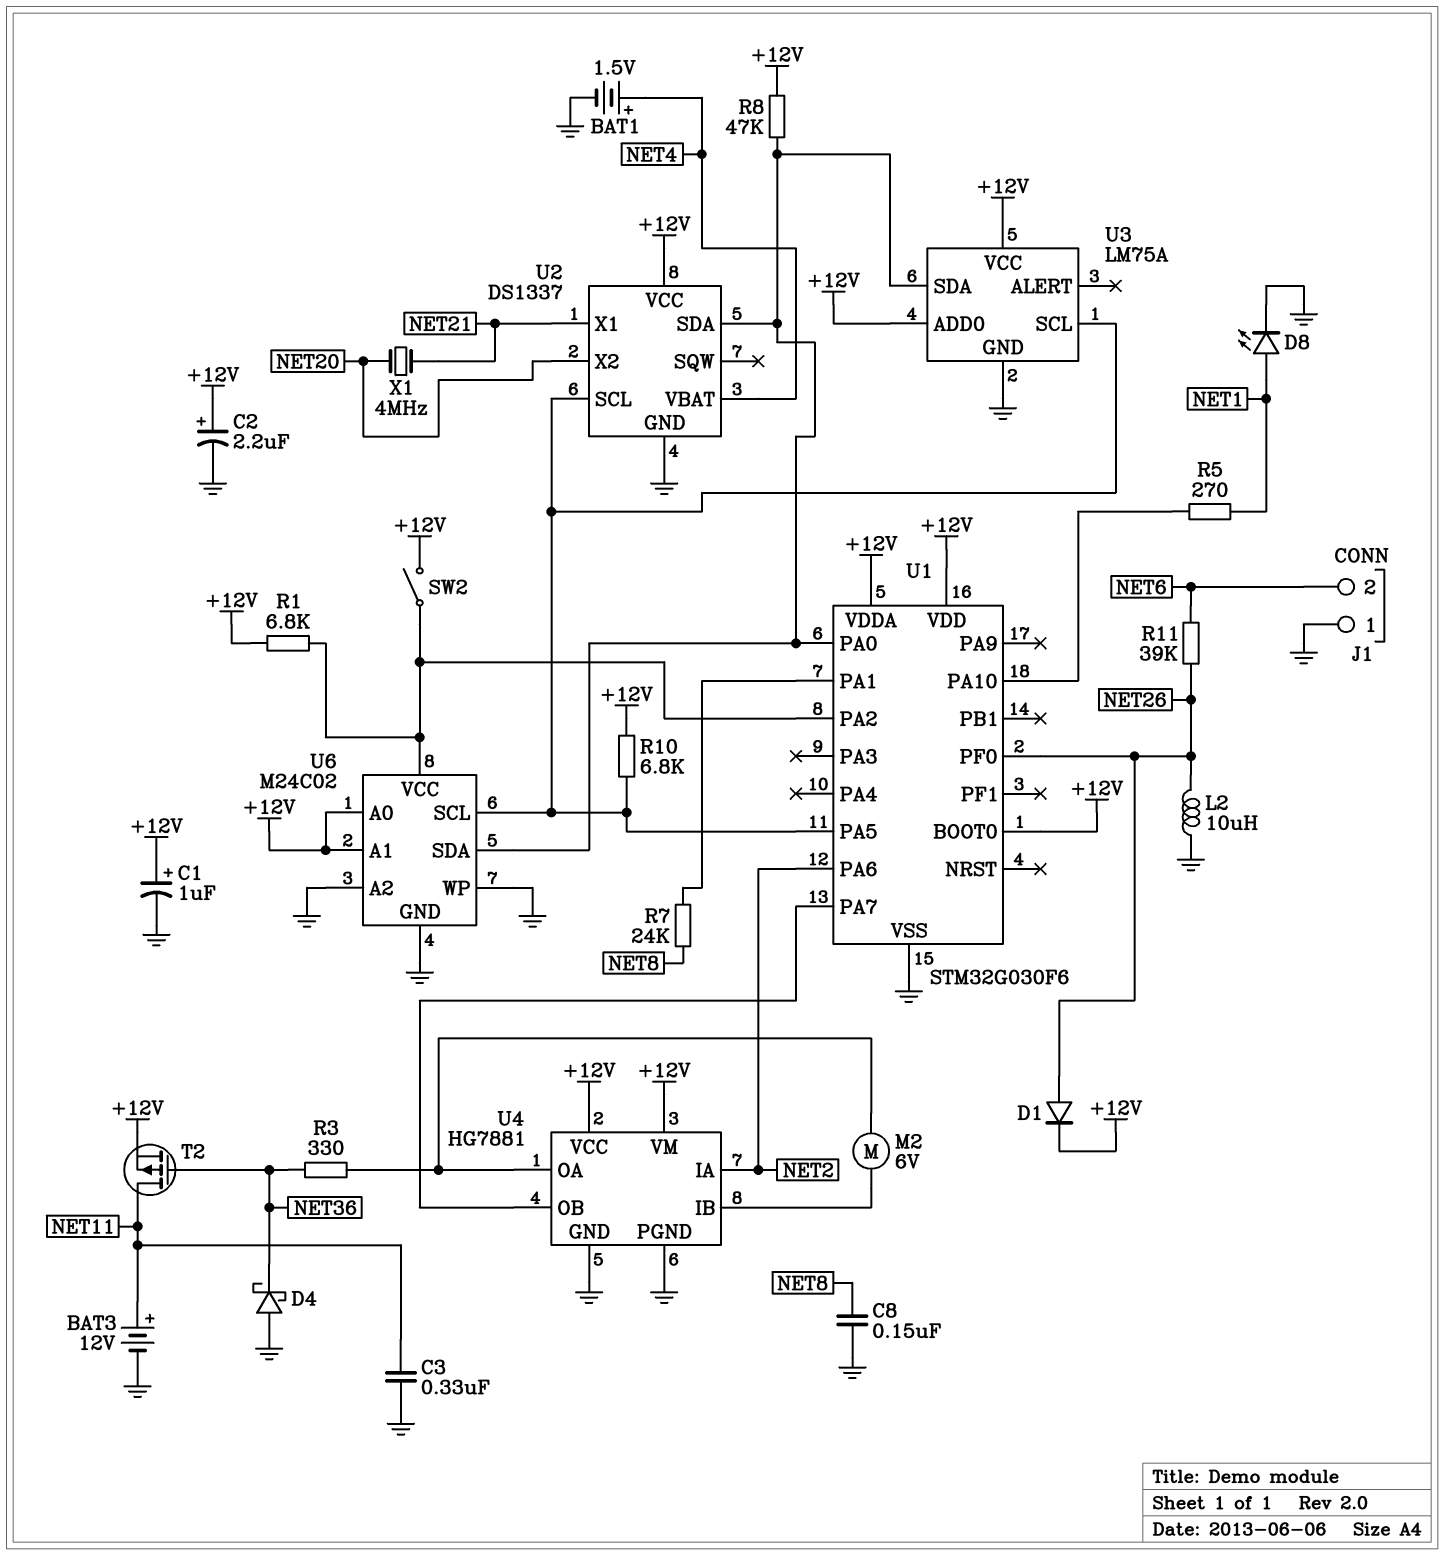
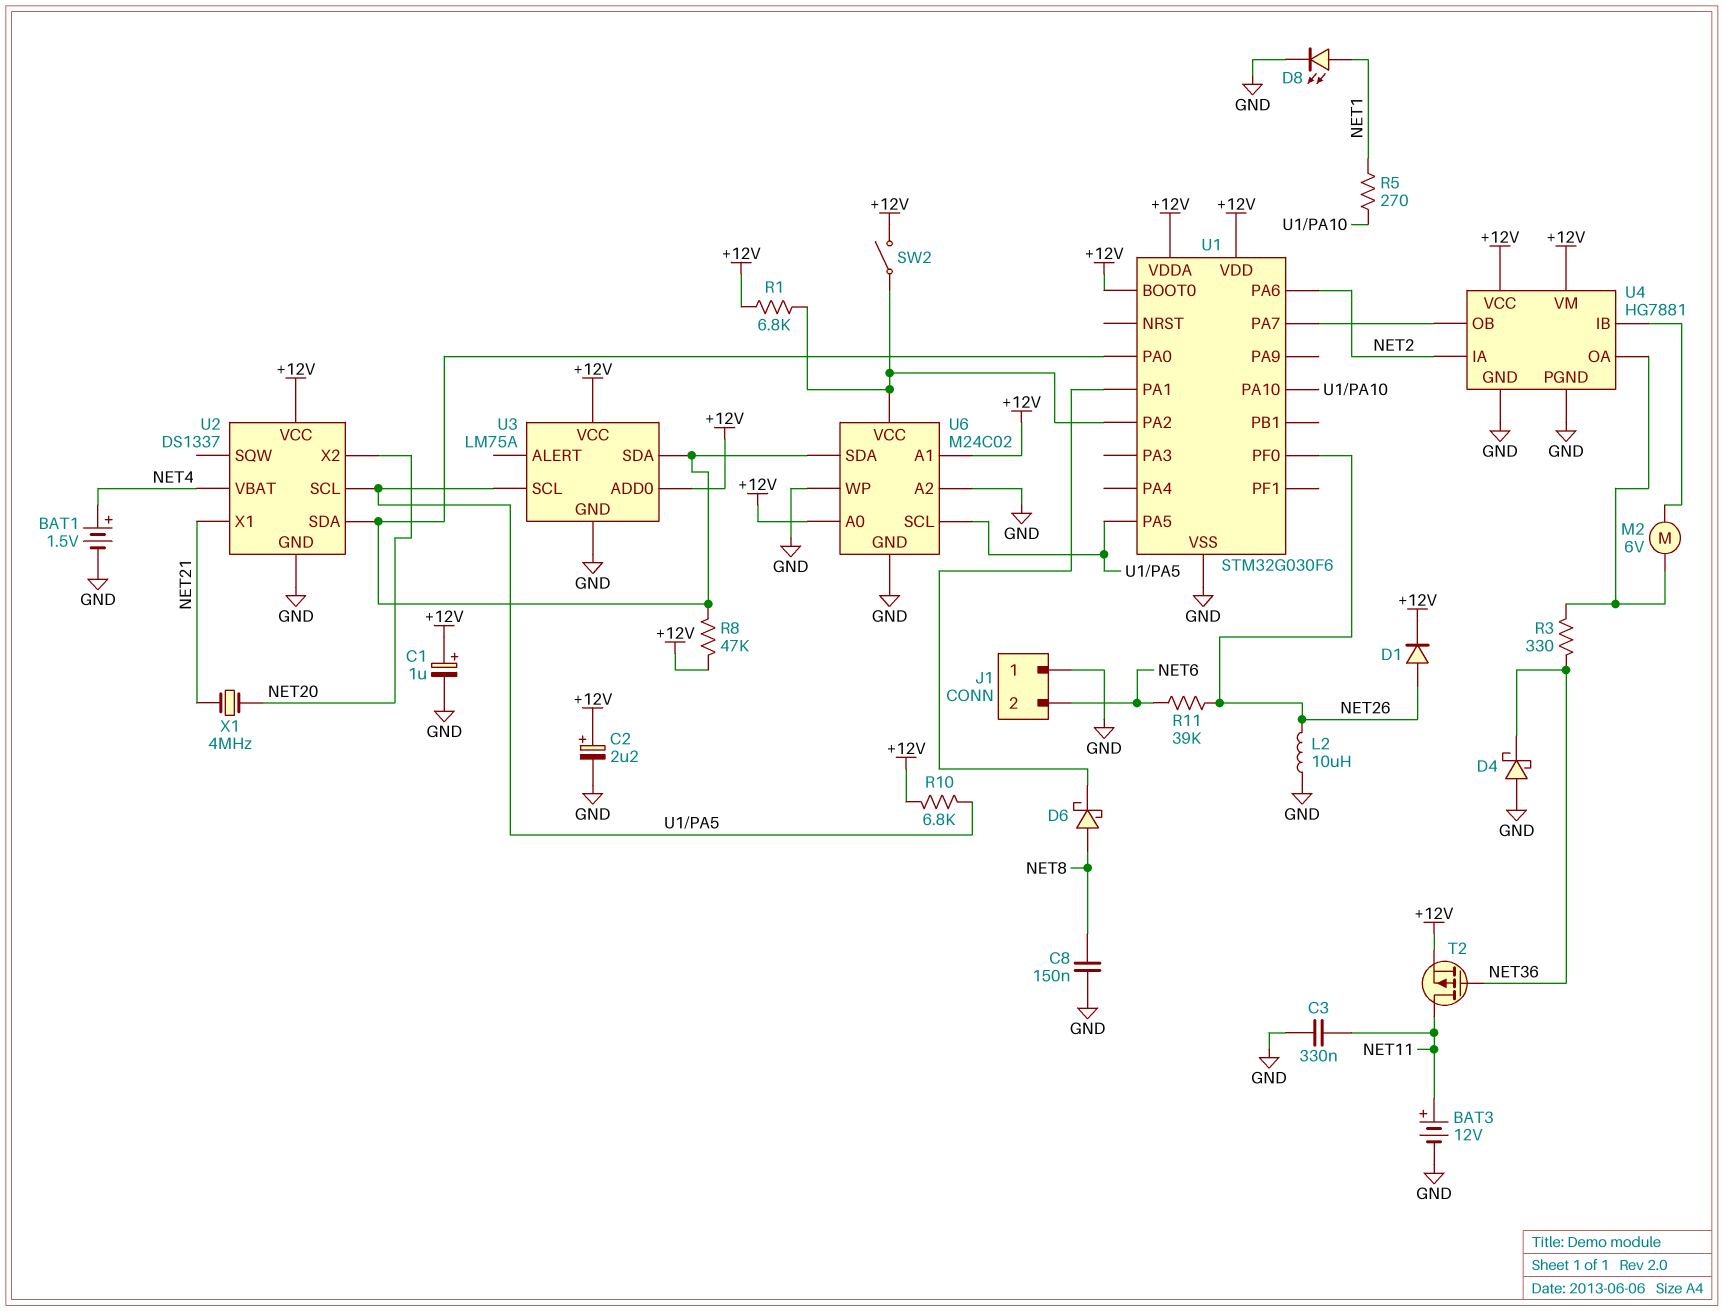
D6: none -> schottky (A NET8, K U1/PA1)
R7: 24k (NET8, U1/PA1) -> none

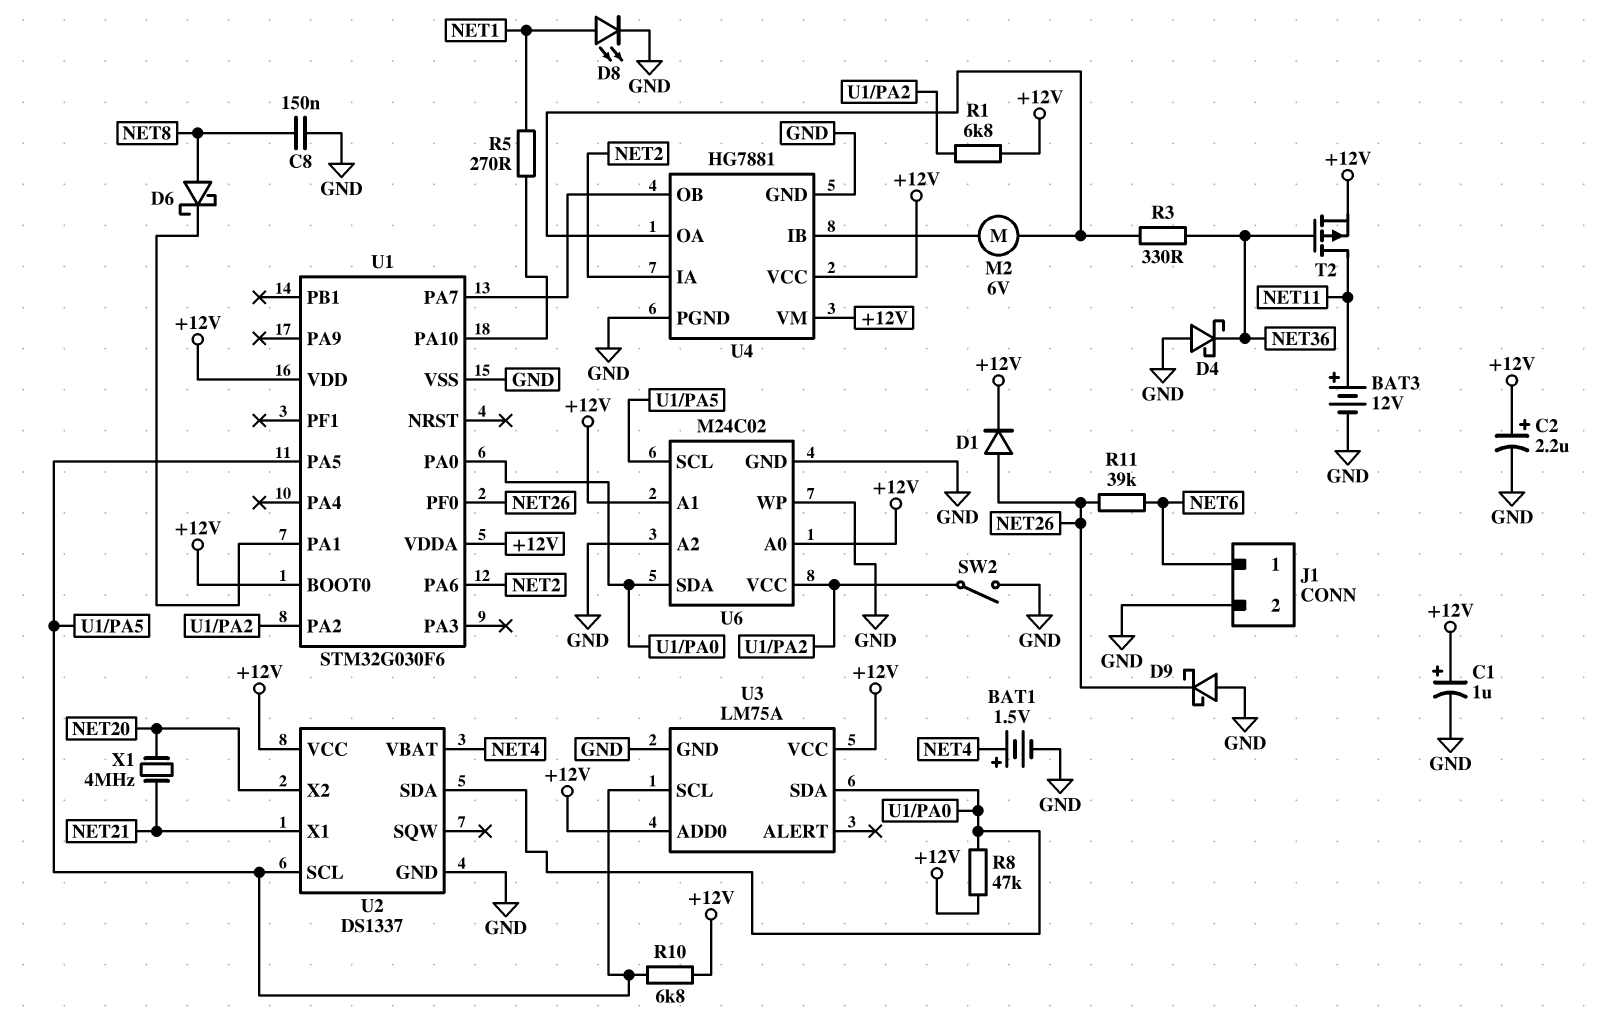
C3: 330nF (GND, NET11) -> none
D9: none -> schottky (A GND, K NET26)
J1 pin 1: GND -> NET6
J1 pin 2: NET6 -> GND
L2: 10uH (GND, NET26) -> none
SW2: switch (+12V, U1/PA2) -> switch (GND, U1/PA2)

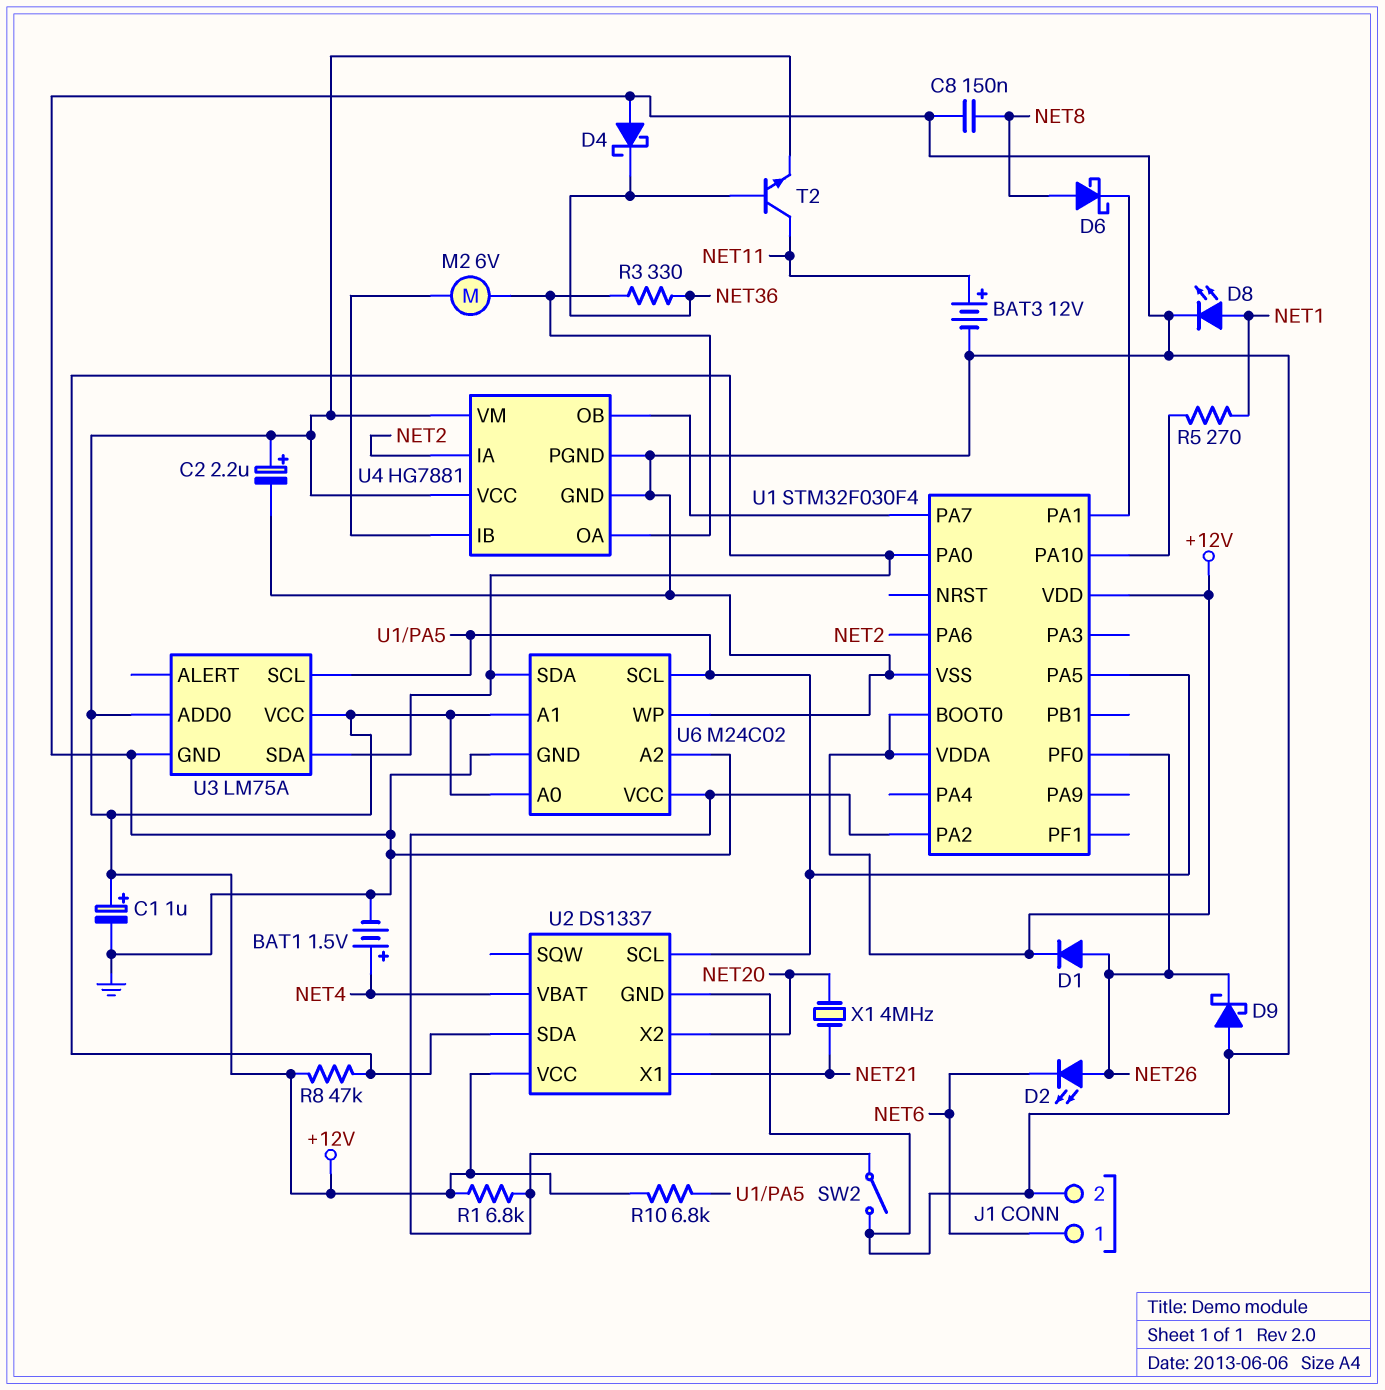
D2: none -> LED (A NET26, K NET6)
R11: 39k (NET6, NET26) -> none
T2: PMOS (G NET36, D NET11, S +12V) -> NPN (B NET36, C NET11, E +12V)
U1: STM32G030F6 -> STM32F030F4

